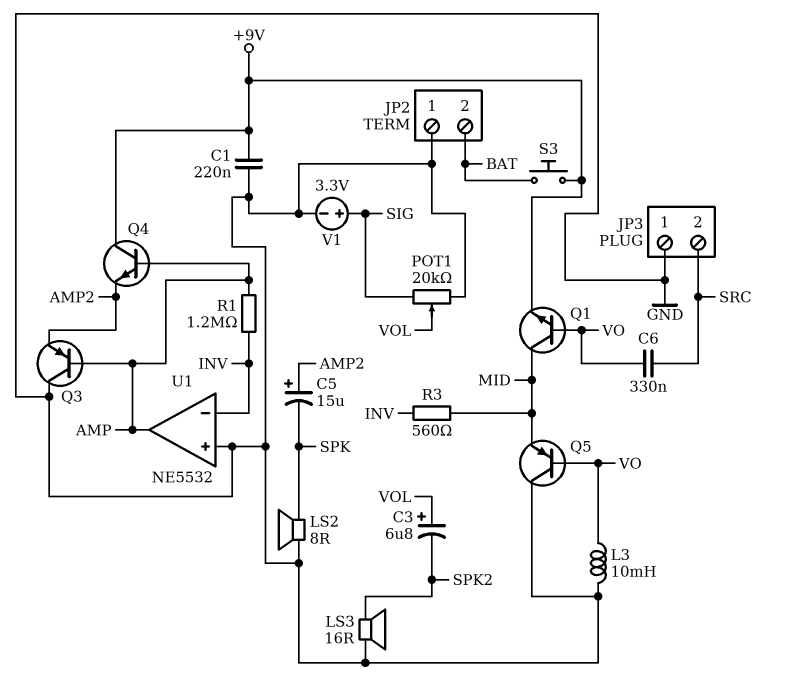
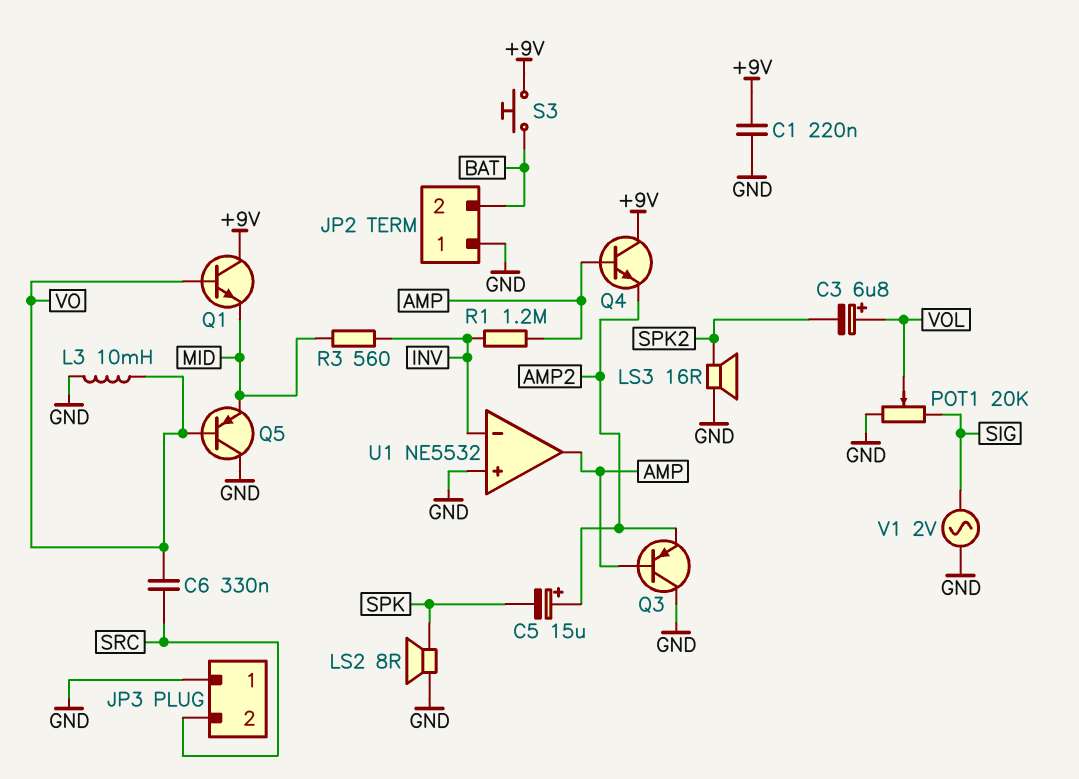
Q1: NPN (B VO, C MID, E +9V) -> NPN (B VO, C +9V, E MID)
V1: 3.3V (plus SIG, minus GND) -> AC 2V (GND, SIG)

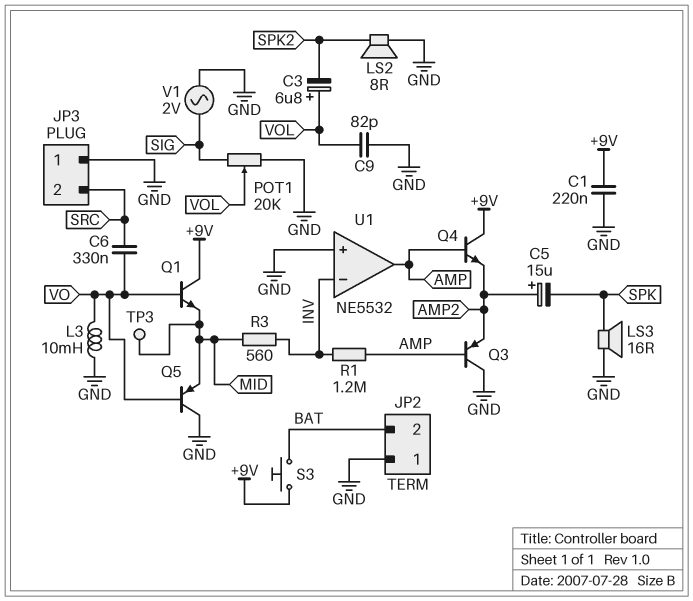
C9: none -> 82pF (GND, VOL)
LS2: speaker 8R (GND, SPK) -> speaker 8R (GND, SPK2)
LS3: speaker 16R (GND, SPK2) -> speaker 16R (GND, SPK)
TP3: none -> test point (MID)

